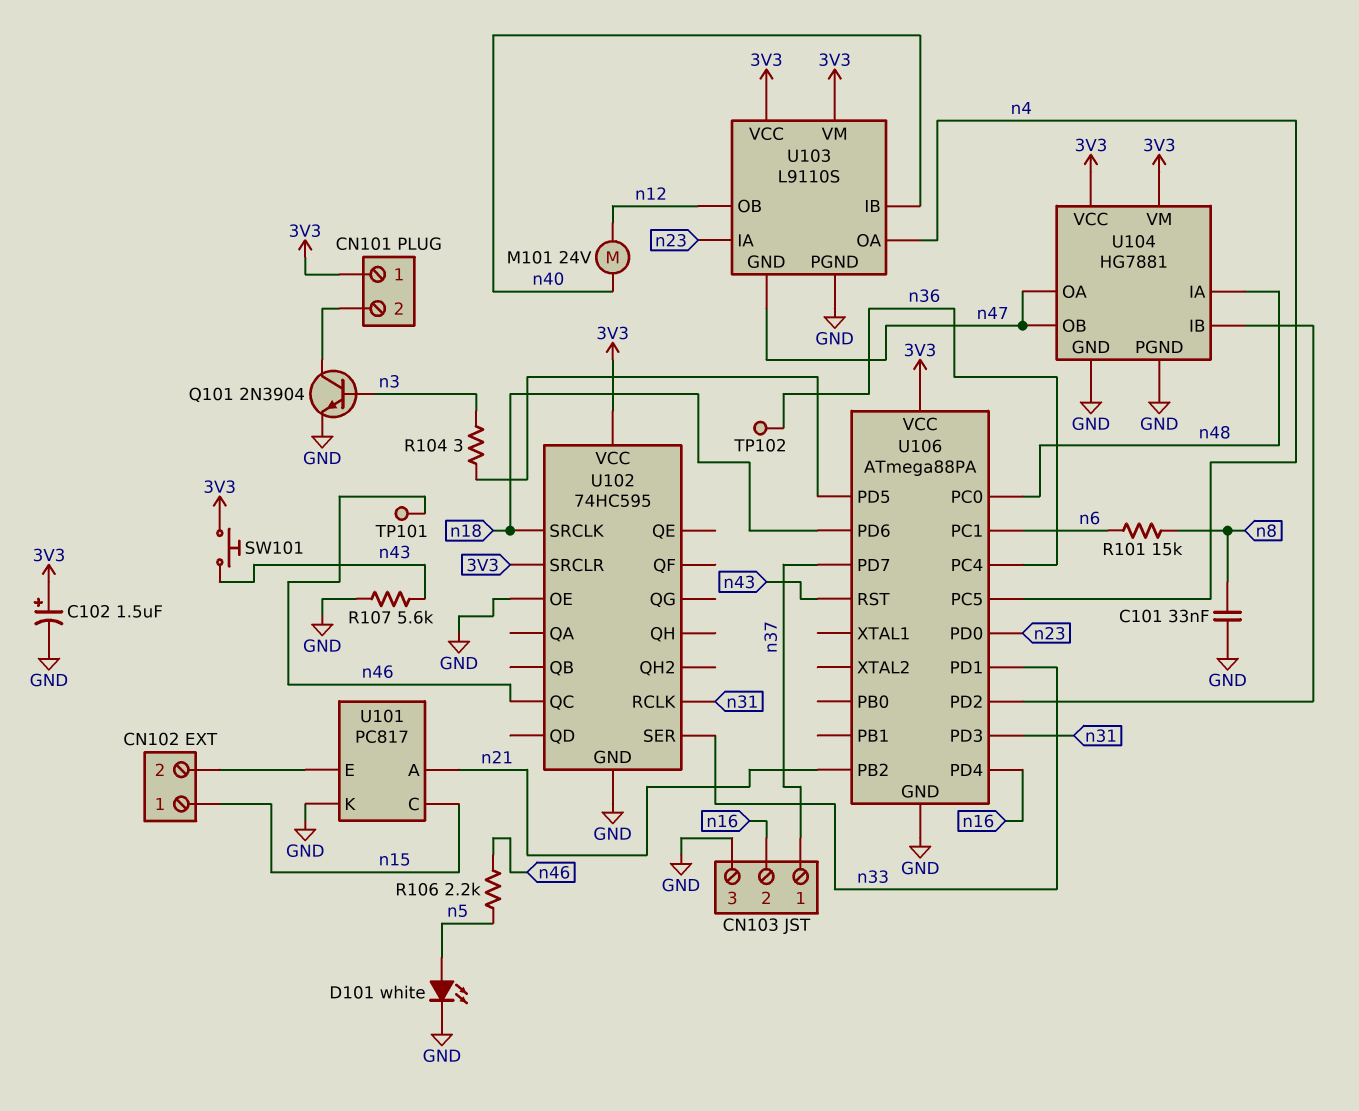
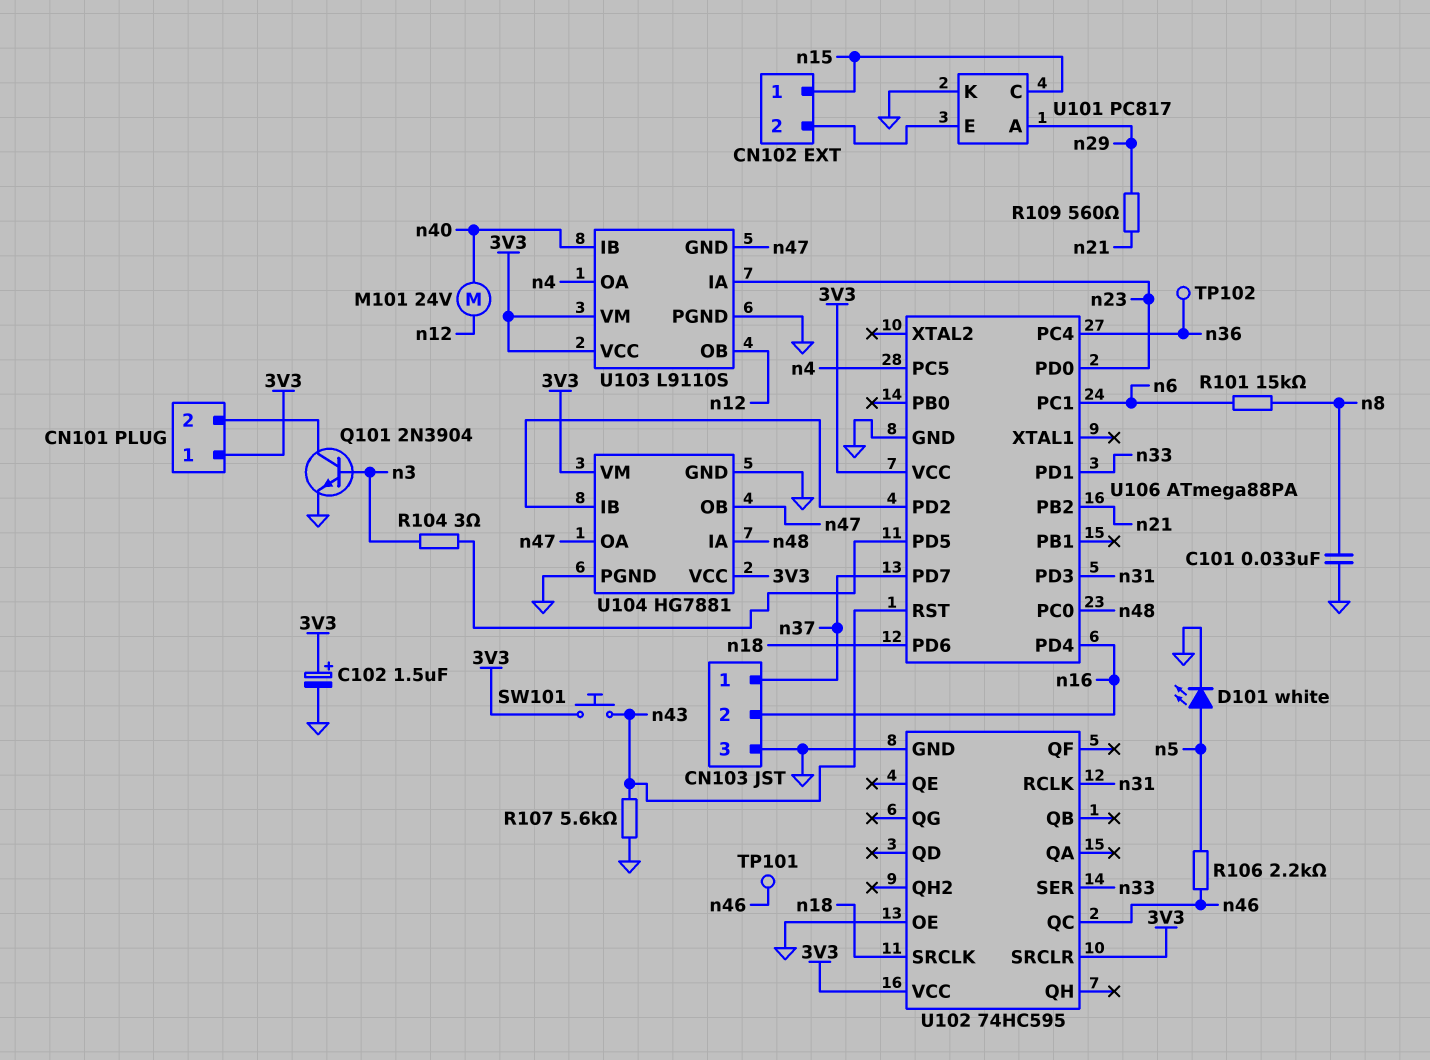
R109: none -> 560 (n21, n29)
U101 pin A: n21 -> n29

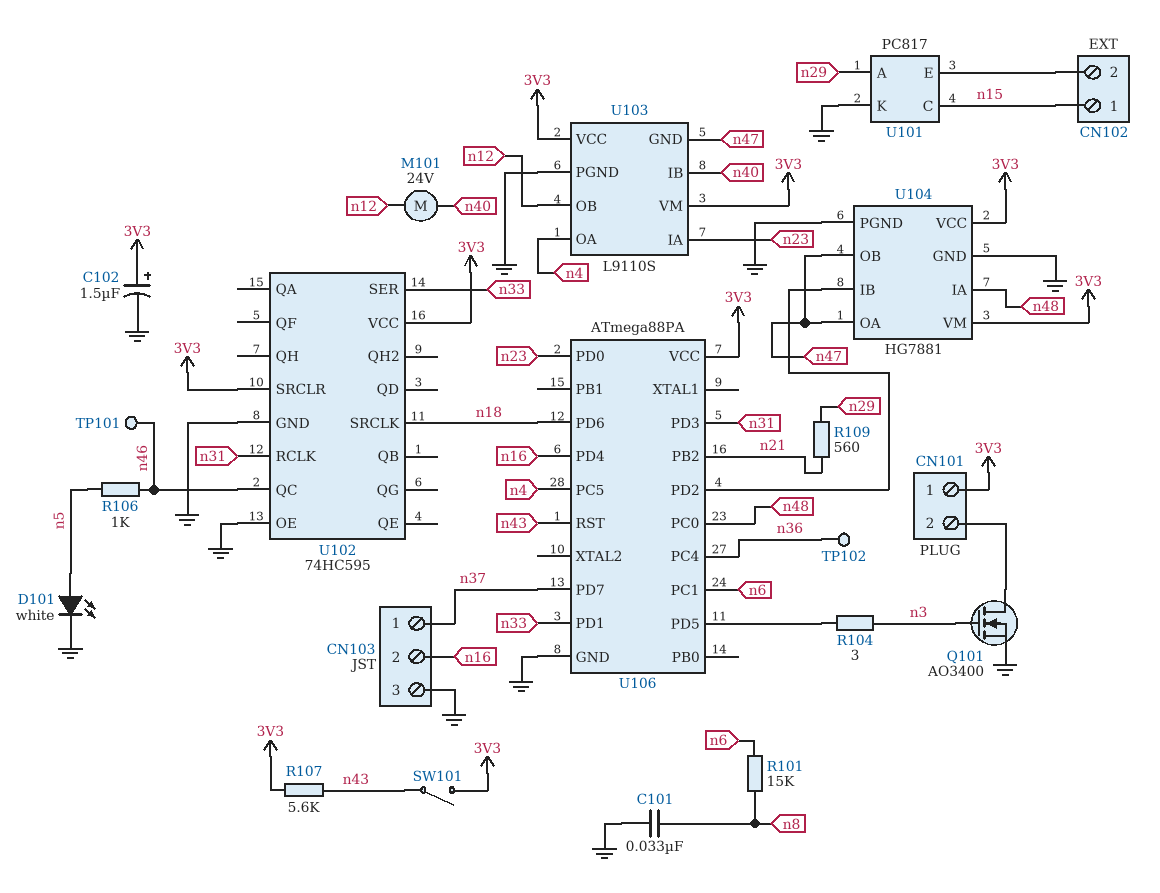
Q101: NPN 2N3904 (B n3, C CN101/2, E GND) -> NMOS AO3400 (G n3, D CN101/2, S GND)
R106: 2.2k (n5, n46) -> 1k (n5, n46)
R107: 5.6k (GND, n43) -> 5.6k (3V3, n43)
SW101: button (3V3, n43) -> switch (3V3, n43)

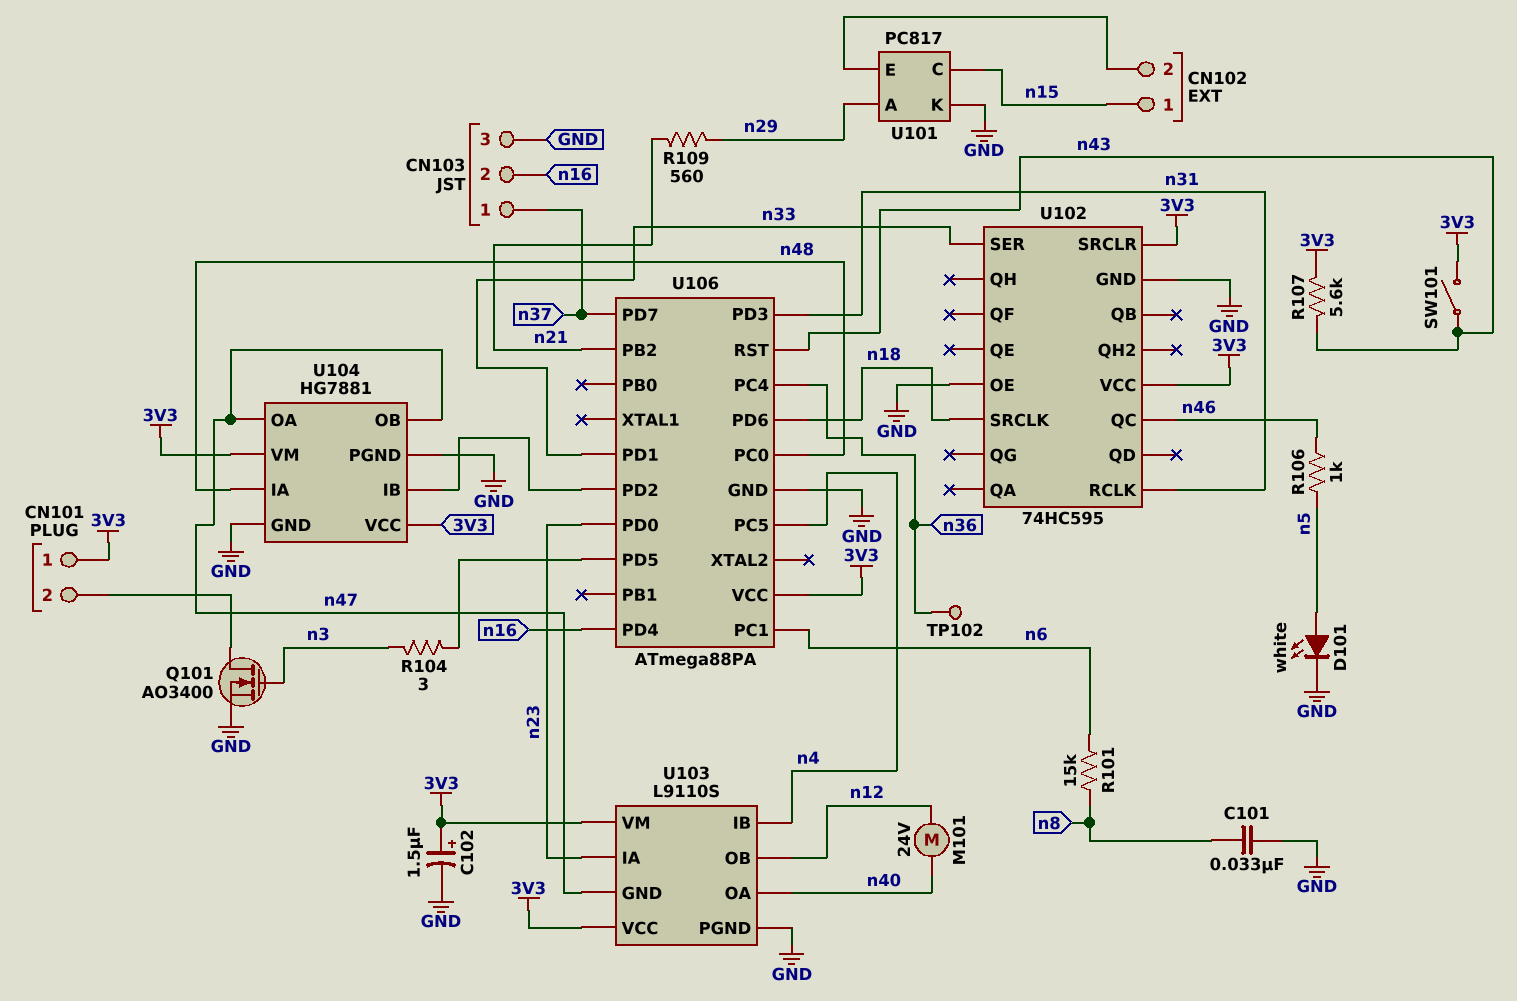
TP101: test point (n46) -> none
U103 pin IB: n40 -> n4
U103 pin OA: n4 -> n40

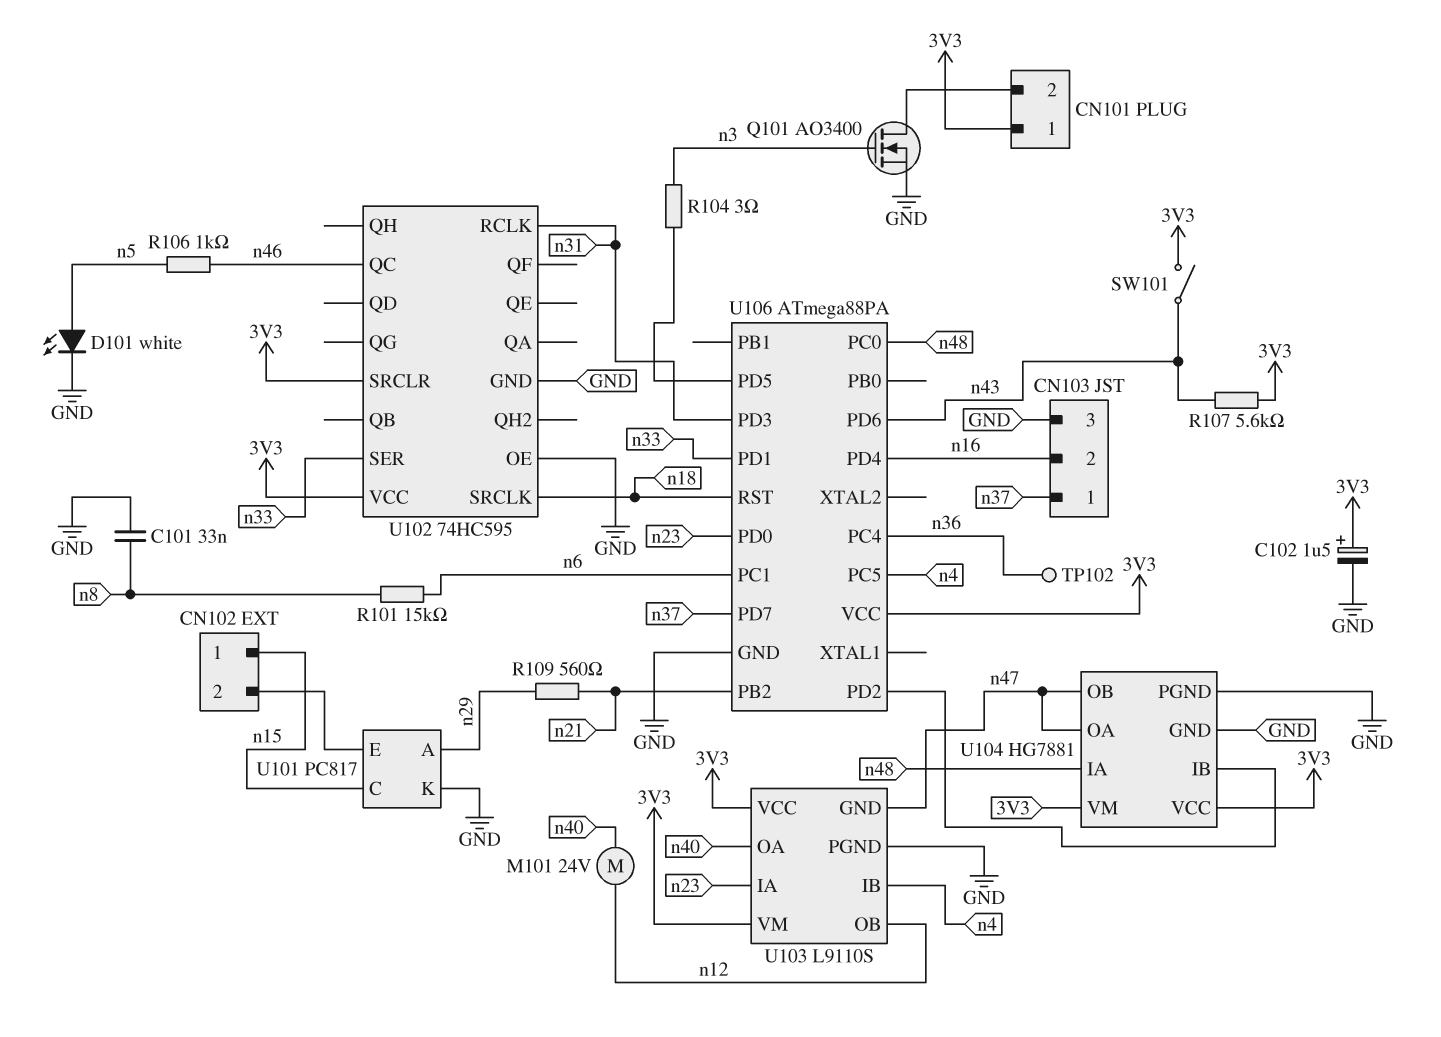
U106 pin PD6: n18 -> n43
U106 pin RST: n43 -> n18

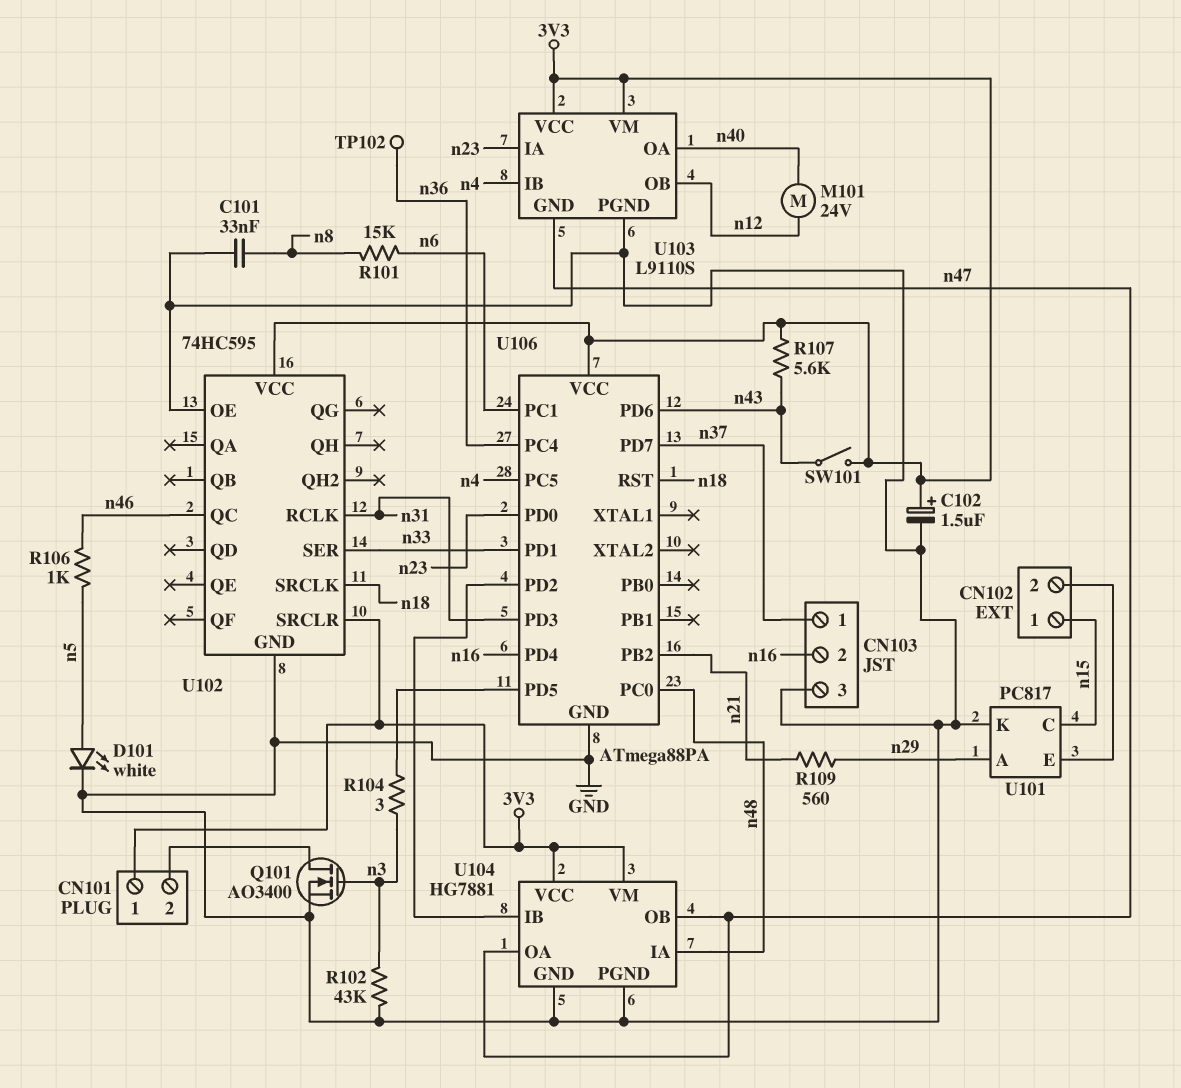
R102: none -> 43k (GND, n3)

